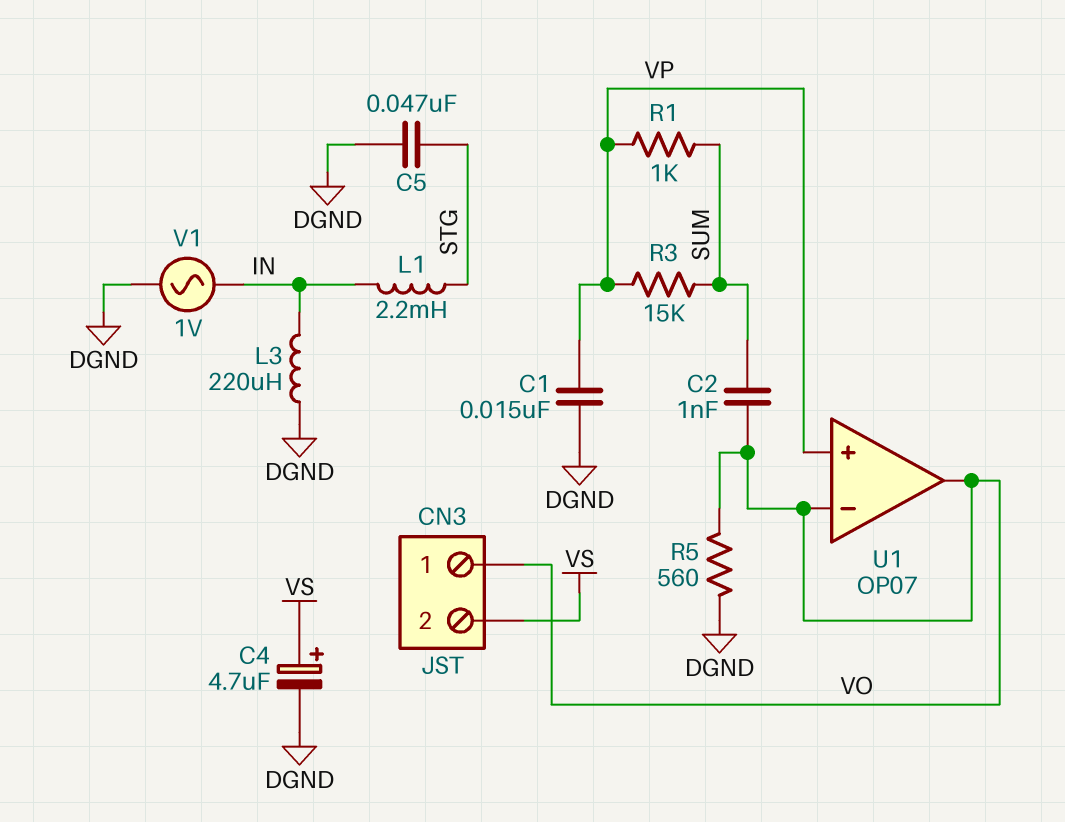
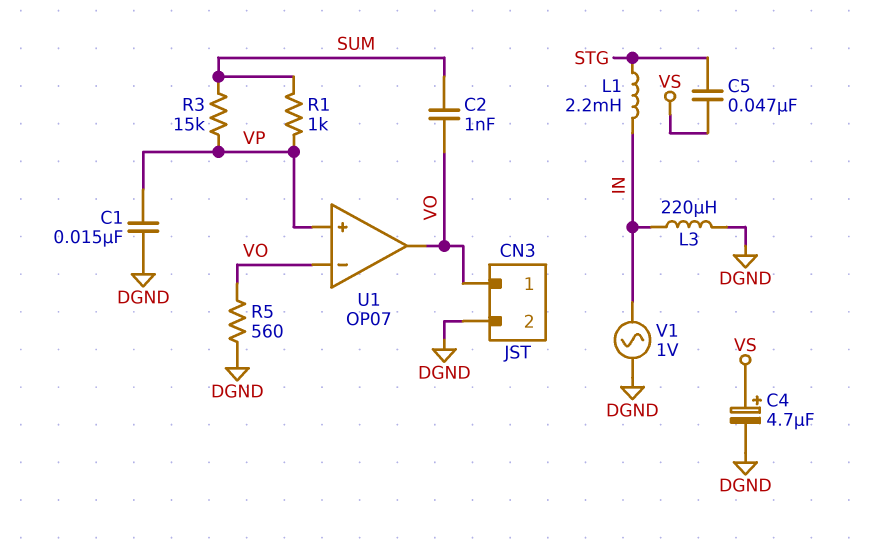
C5: 47nF (DGND, STG) -> 47nF (STG, VS)
CN3 pin 2: VS -> DGND

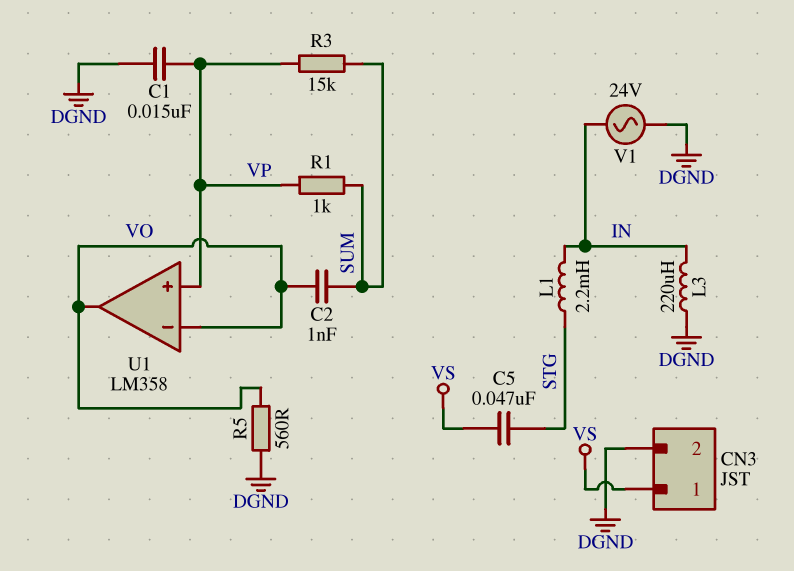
C4: 4.7uF (plus VS, minus DGND) -> none
CN3 pin 1: VO -> VS
U1: OP07 -> LM358
V1: AC 1V (DGND, IN) -> AC 24V (DGND, IN)

